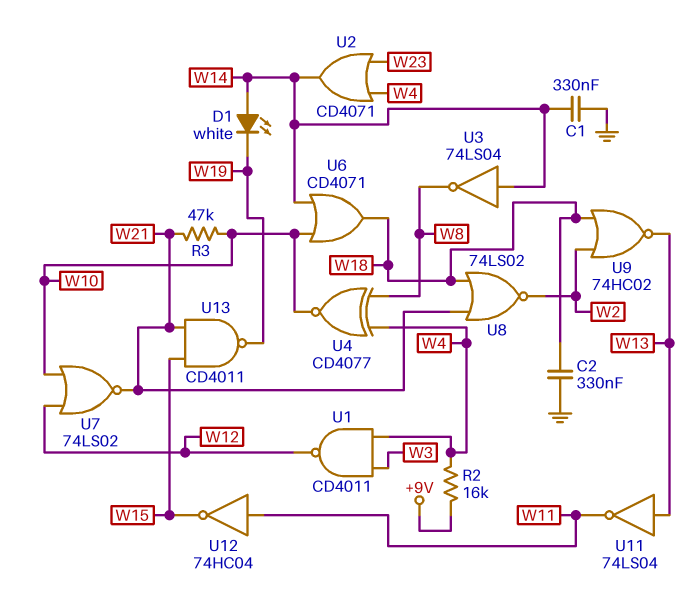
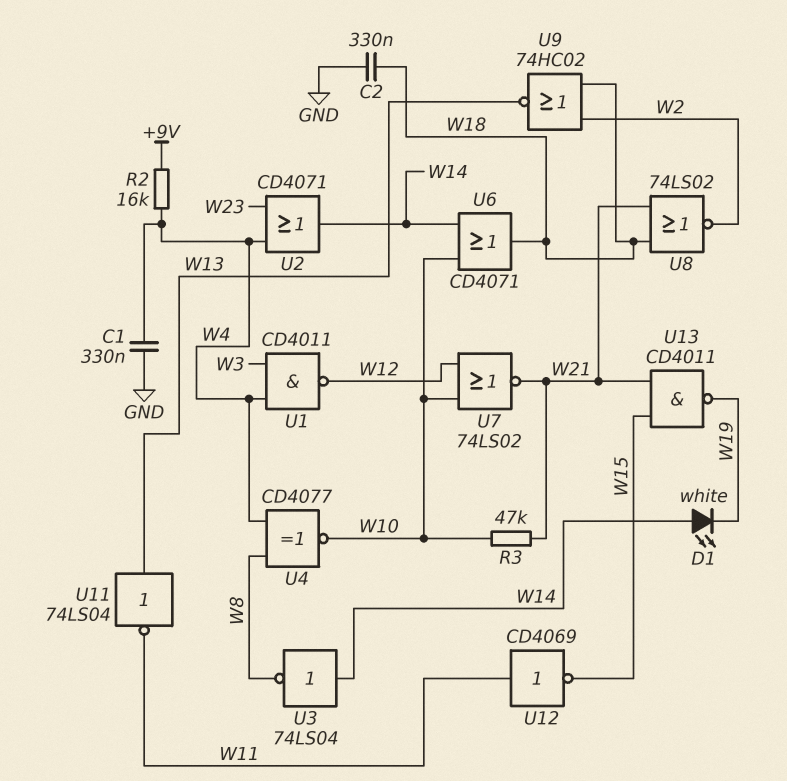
C1: 330nF (GND, W14) -> 330nF (GND, W4)
U12: NOT 74HC04 (in W11, out W15) -> NOT CD4069 (in W11, out W15)

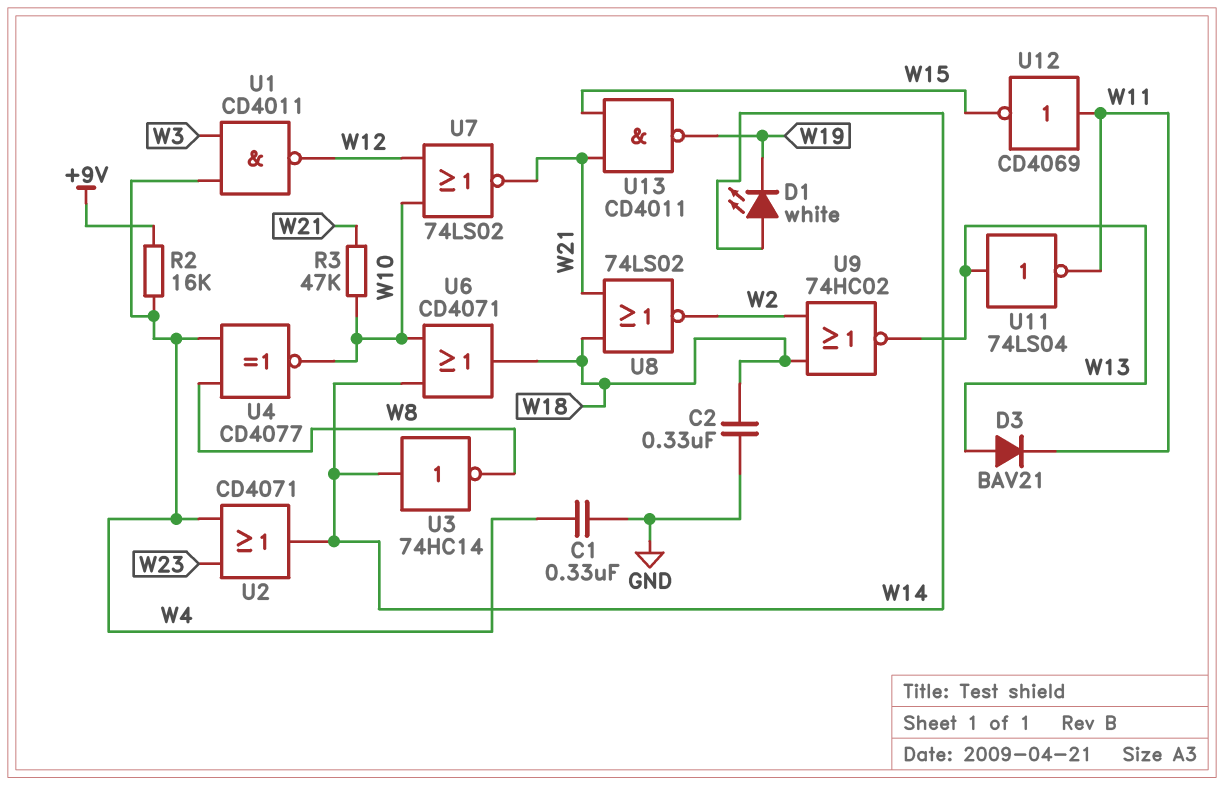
D3: none -> diode BAV21 (A W13, K W11)
U3: NOT 74LS04 (in W14, out W8) -> NOT 74HC14 (in W14, out W8)

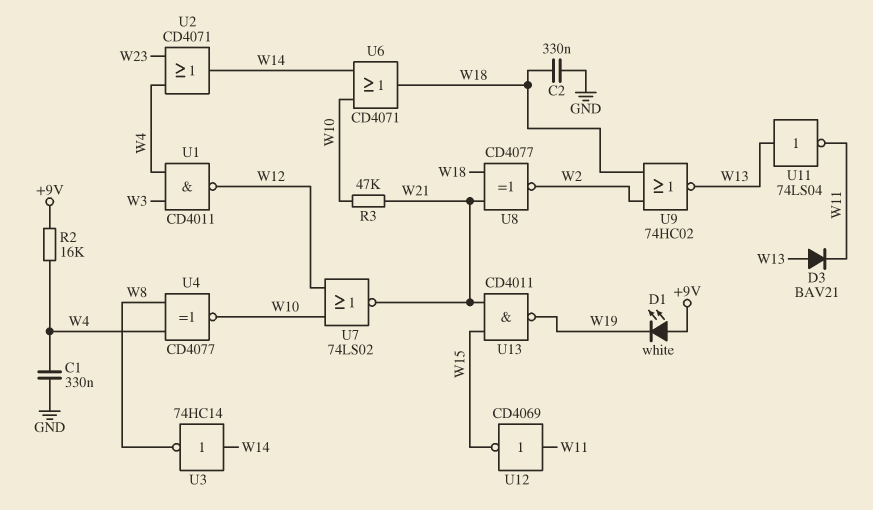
D1: LED white (A W14, K W19) -> LED white (A +9V, K W19)
U8: NOR 74LS02 (in W18, in W21, out W2) -> XNOR CD4077 (in W18, in W21, out W2)

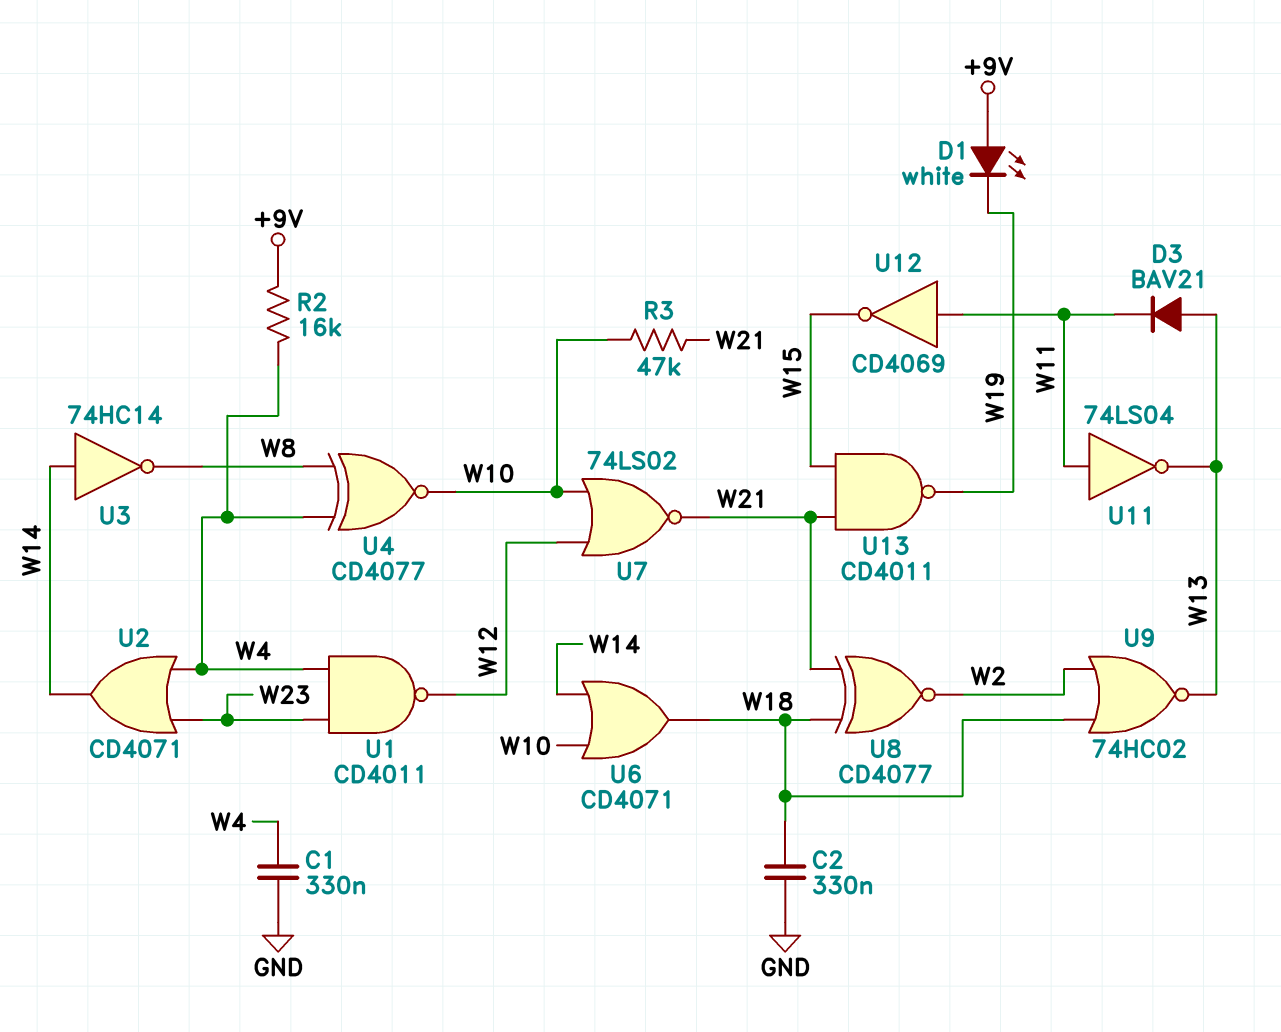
U1: NAND CD4011 (in W3, in W4, out W12) -> NAND CD4011 (in W4, in W23, out W12)
U11: NOT 74LS04 (in W13, out W11) -> NOT 74LS04 (in W11, out W13)

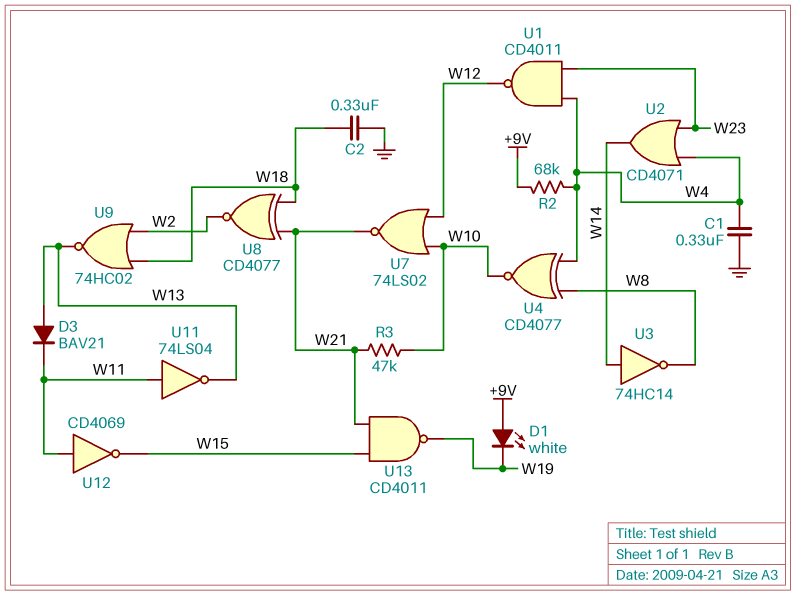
R2: 16k (+9V, W4) -> 68k (+9V, W4)
U6: OR CD4071 (in W10, in W14, out W18) -> none

